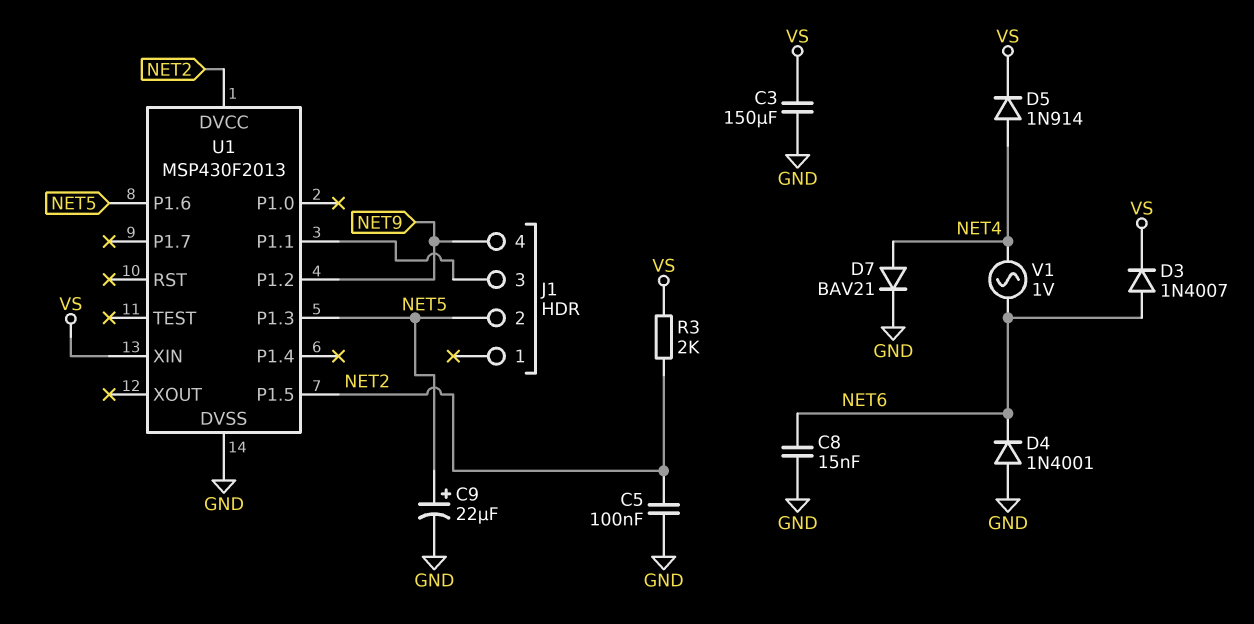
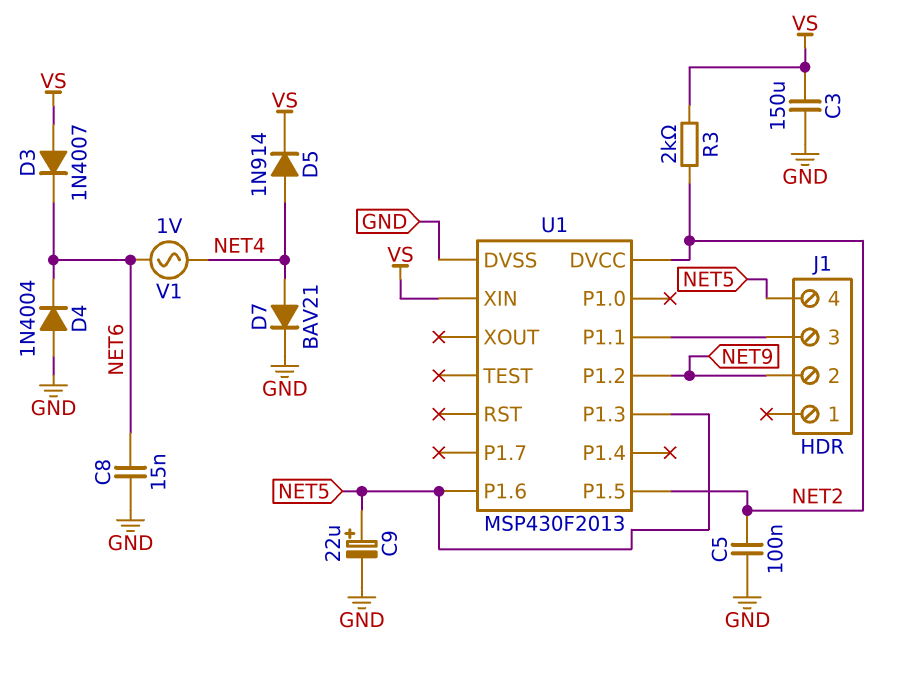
D3: diode 1N4007 (A NET6, K VS) -> diode 1N4007 (A VS, K NET6)
D4: diode 1N4001 (A GND, K NET6) -> diode 1N4004 (A GND, K NET6)
J1 pin 2: NET5 -> NET9
J1 pin 4: NET9 -> NET5

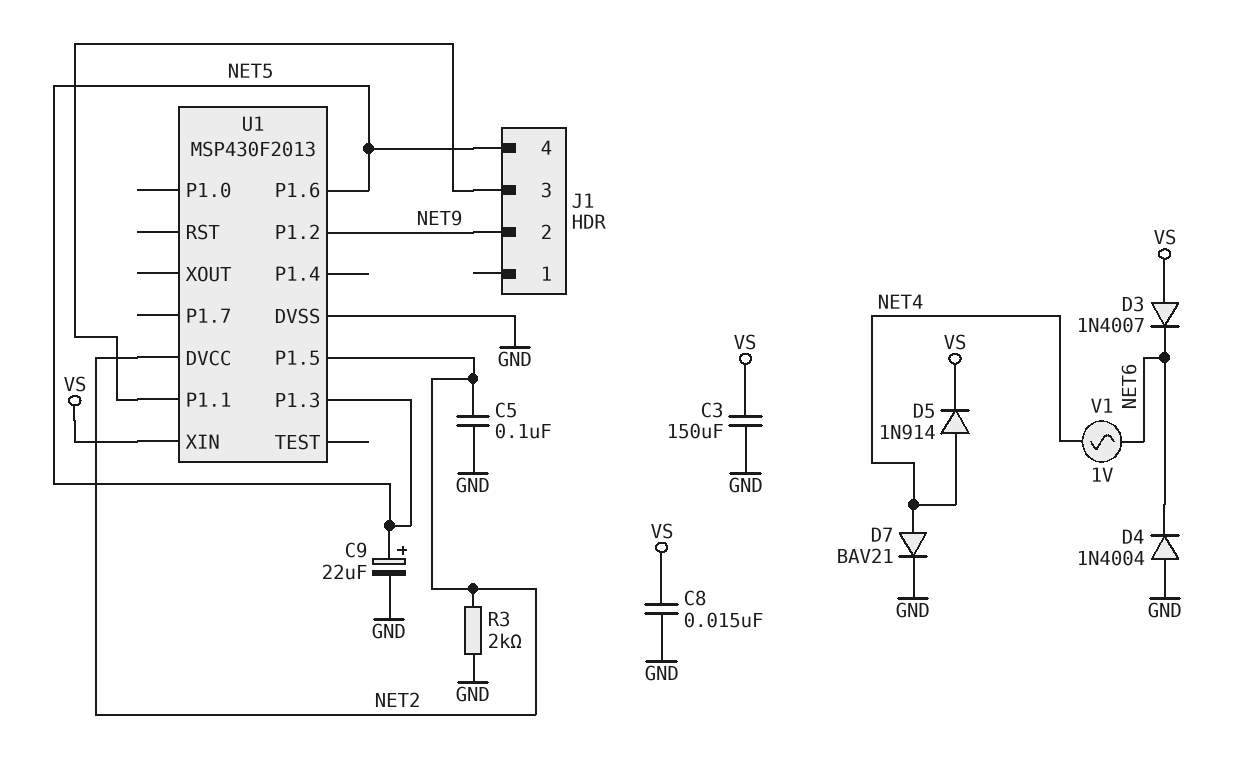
C8: 15nF (GND, NET6) -> 15nF (GND, VS)
R3: 2k (NET2, VS) -> 2k (GND, NET2)

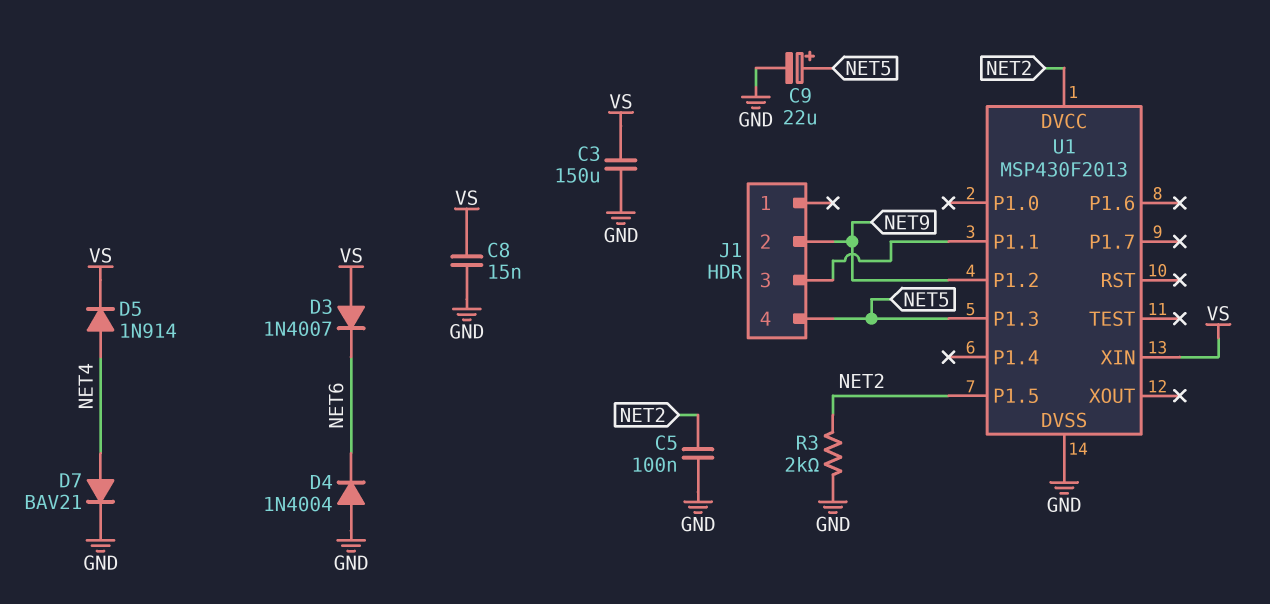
U1 pin P1.6: NET5 -> none
V1: AC 1V (NET4, NET6) -> none

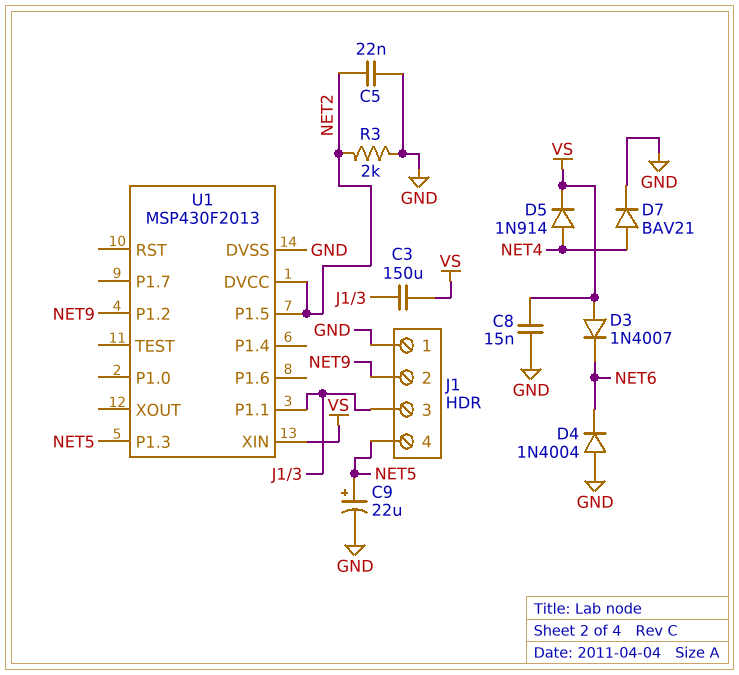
C3: 150uF (GND, VS) -> 150uF (J1/3, VS)
C5: 100nF (GND, NET2) -> 22nF (GND, NET2)
J1 pin 1: none -> GND

